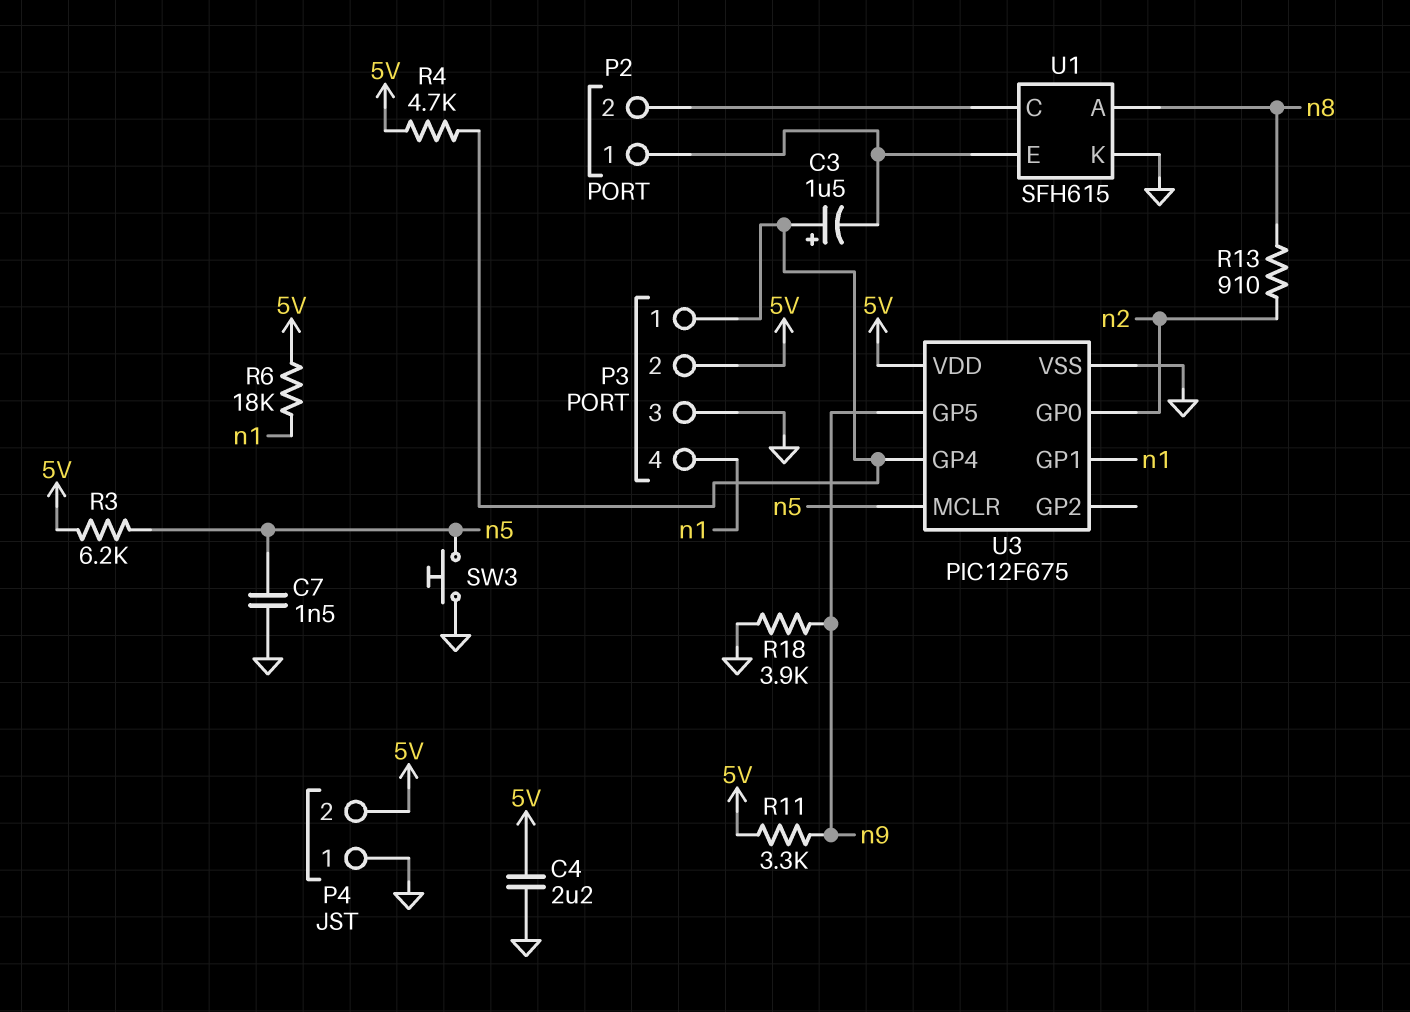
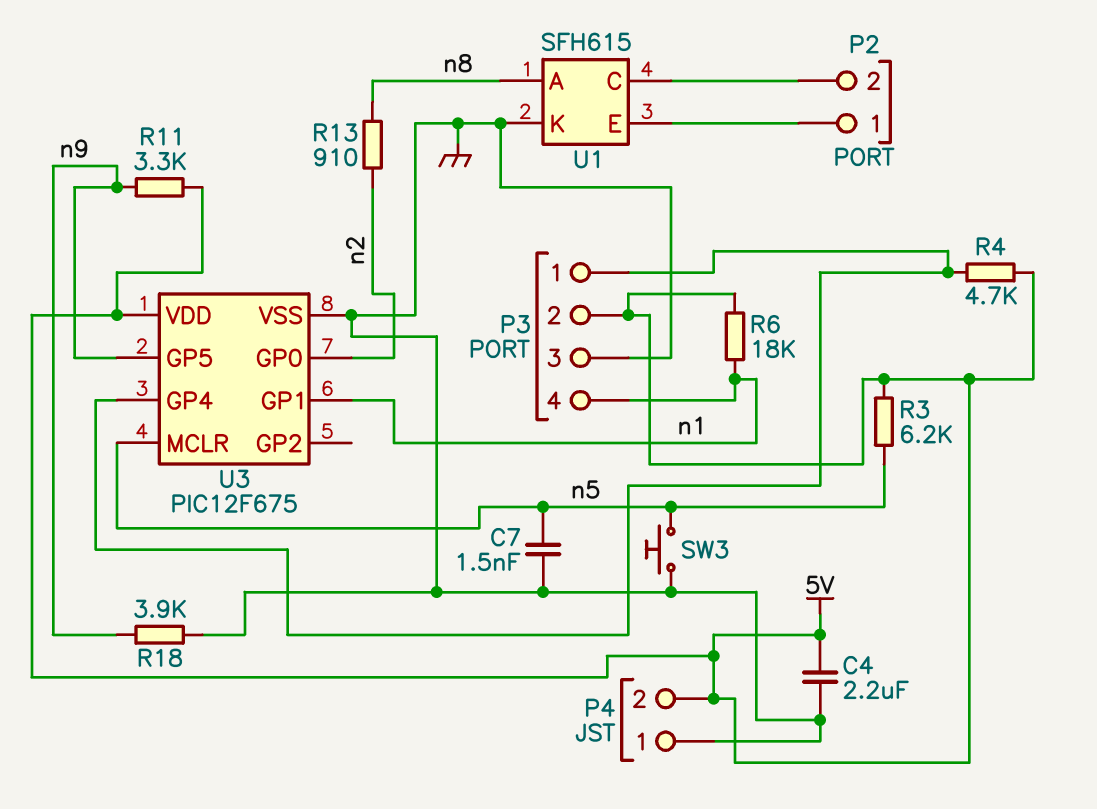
C3: 1.5uF (plus P3/1, minus P2/1) -> none

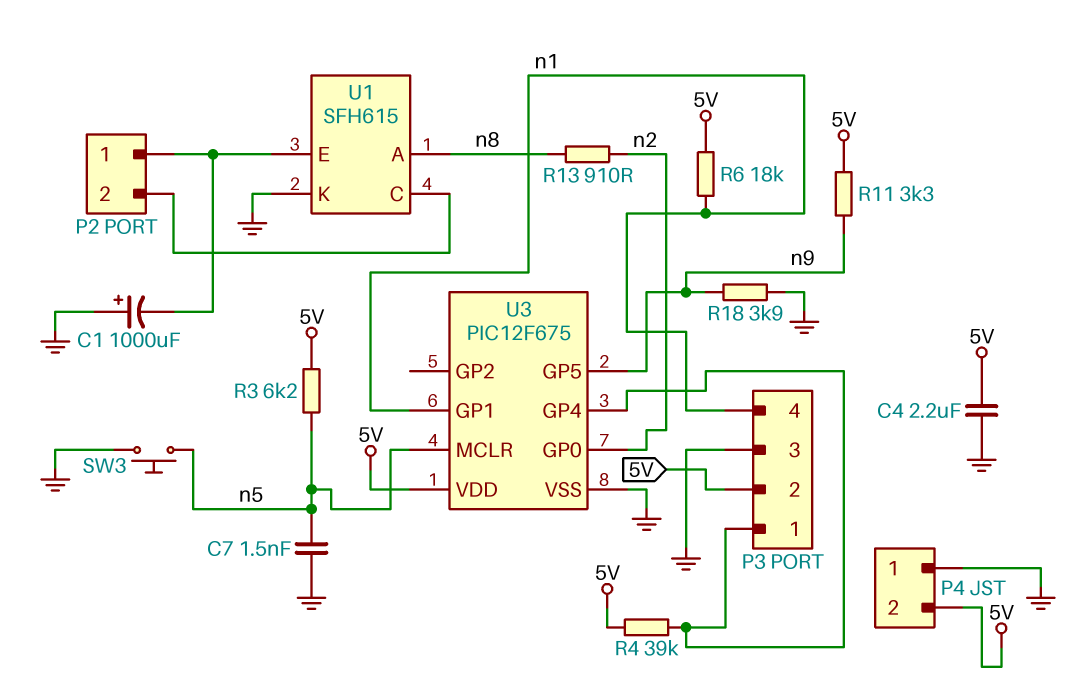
C1: none -> 1000uF (plus GND, minus P2/1)
R4: 4.7k (5V, P3/1) -> 39k (5V, P3/1)

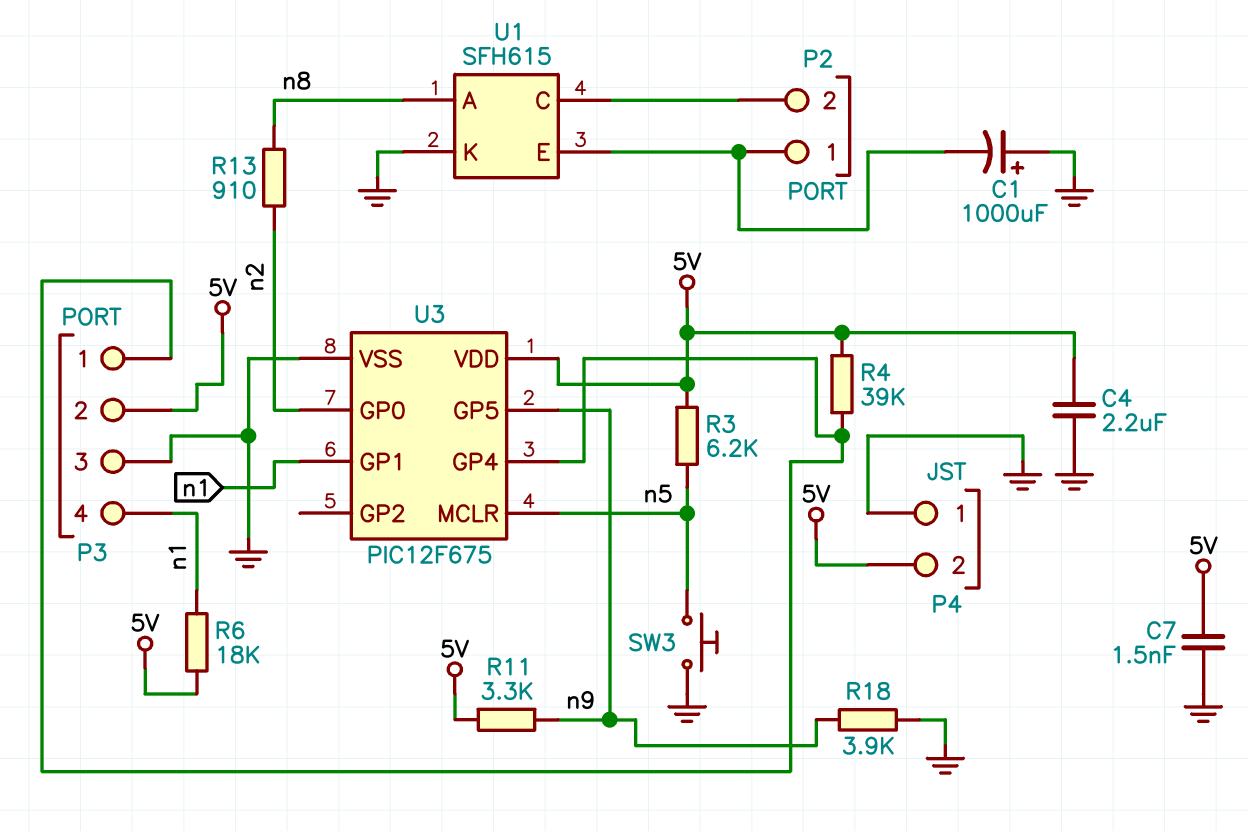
C7: 1.5nF (GND, n5) -> 1.5nF (5V, GND)

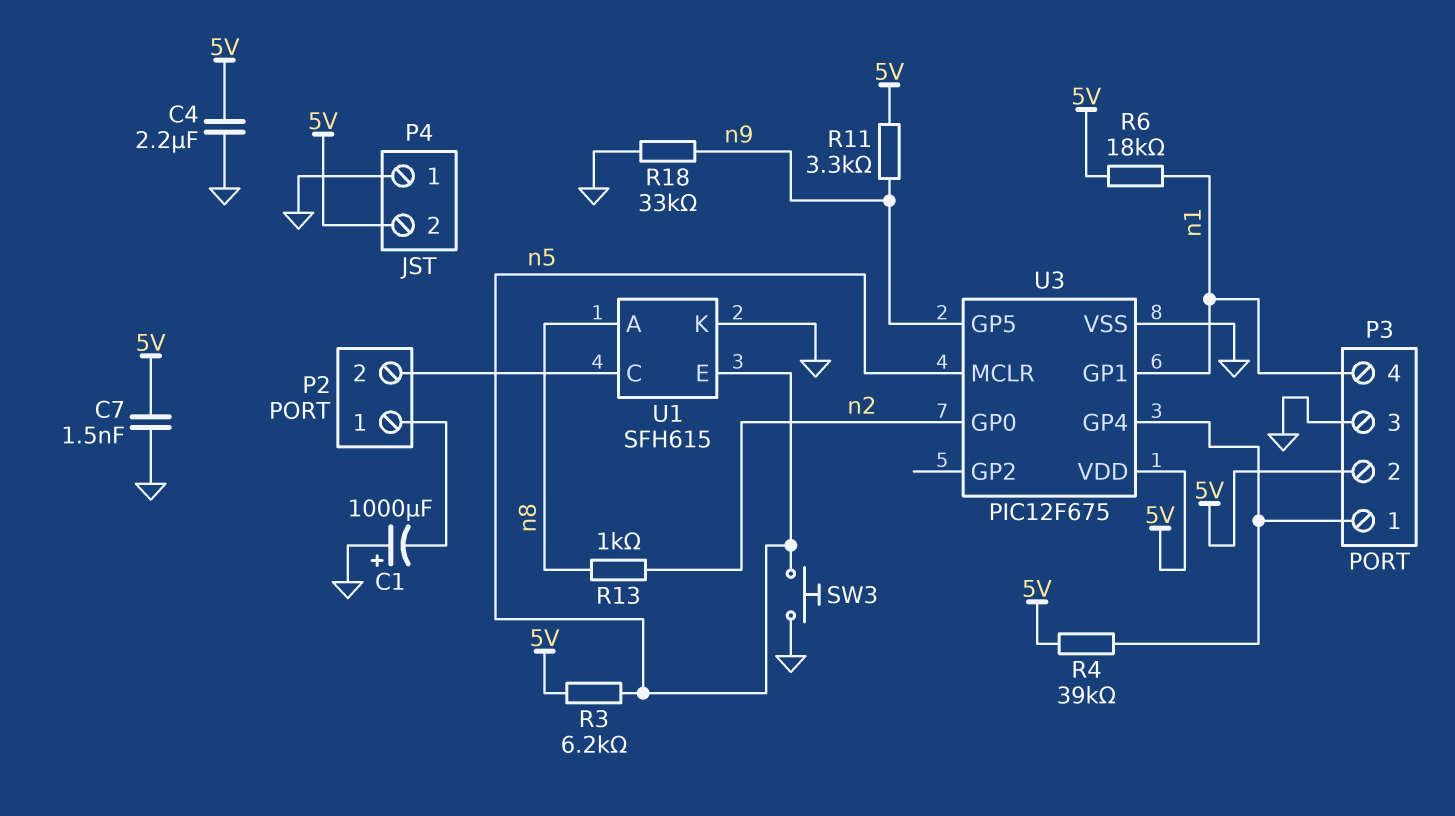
R13: 910 (n2, n8) -> 1k (n2, n8)
R18: 3.9k (GND, n9) -> 33k (GND, n9)
U1 pin E: P2/1 -> n5

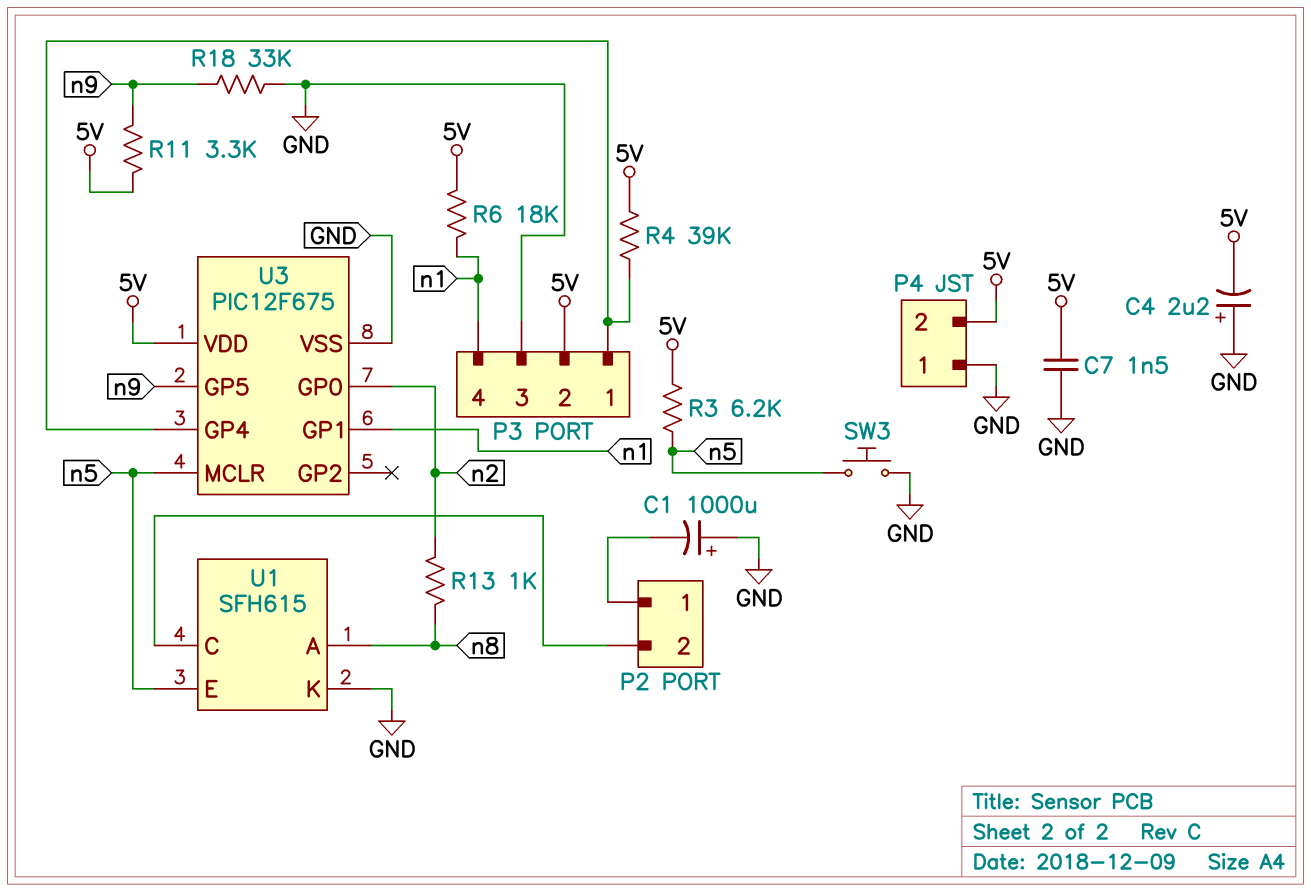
C4: 2.2uF (5V, GND) -> 2.2uF (plus GND, minus 5V)

